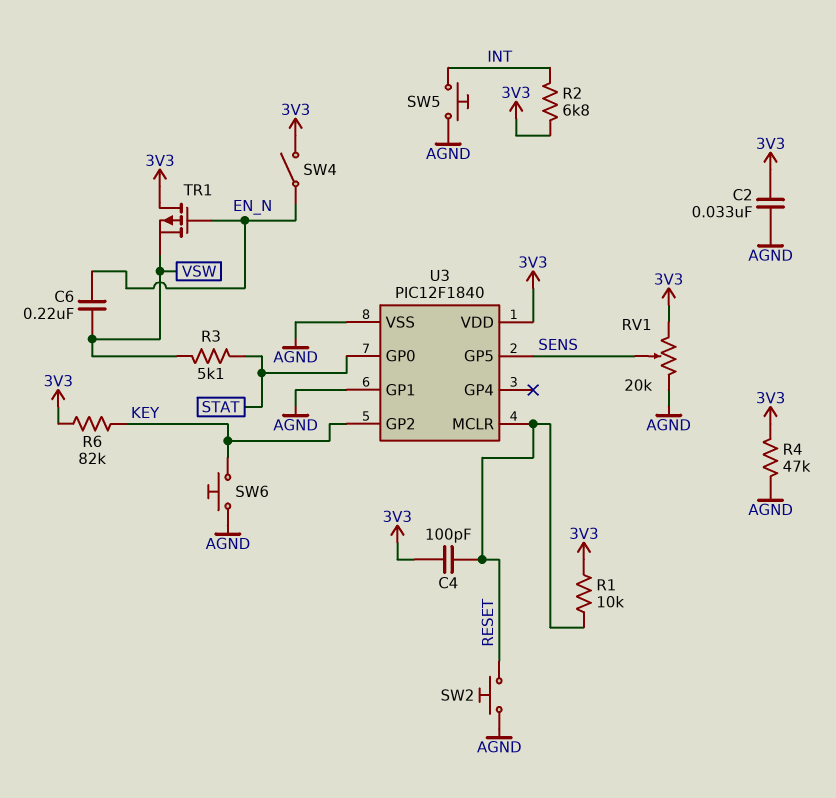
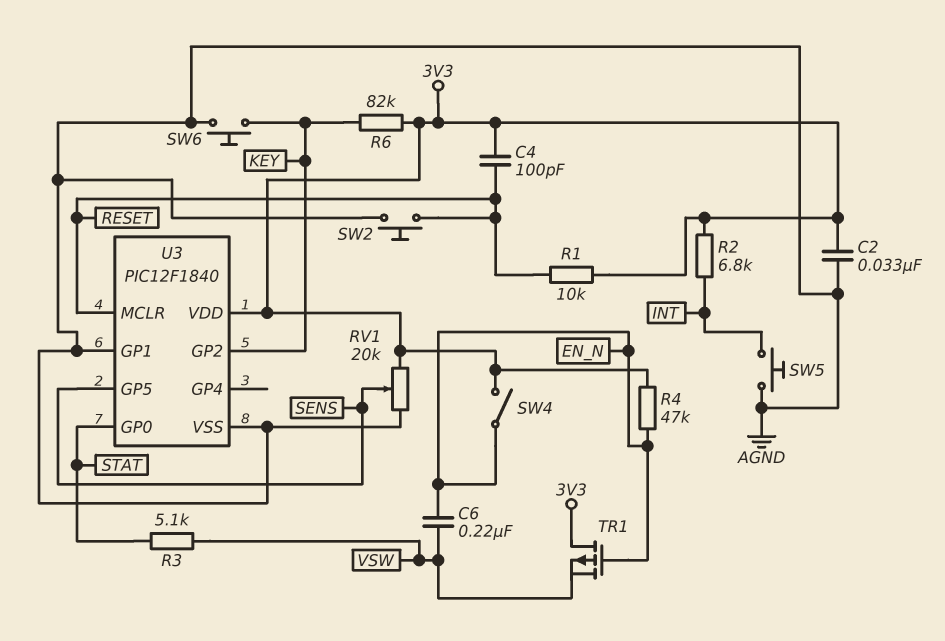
R4: 47k (3V3, AGND) -> 47k (3V3, EN_N)

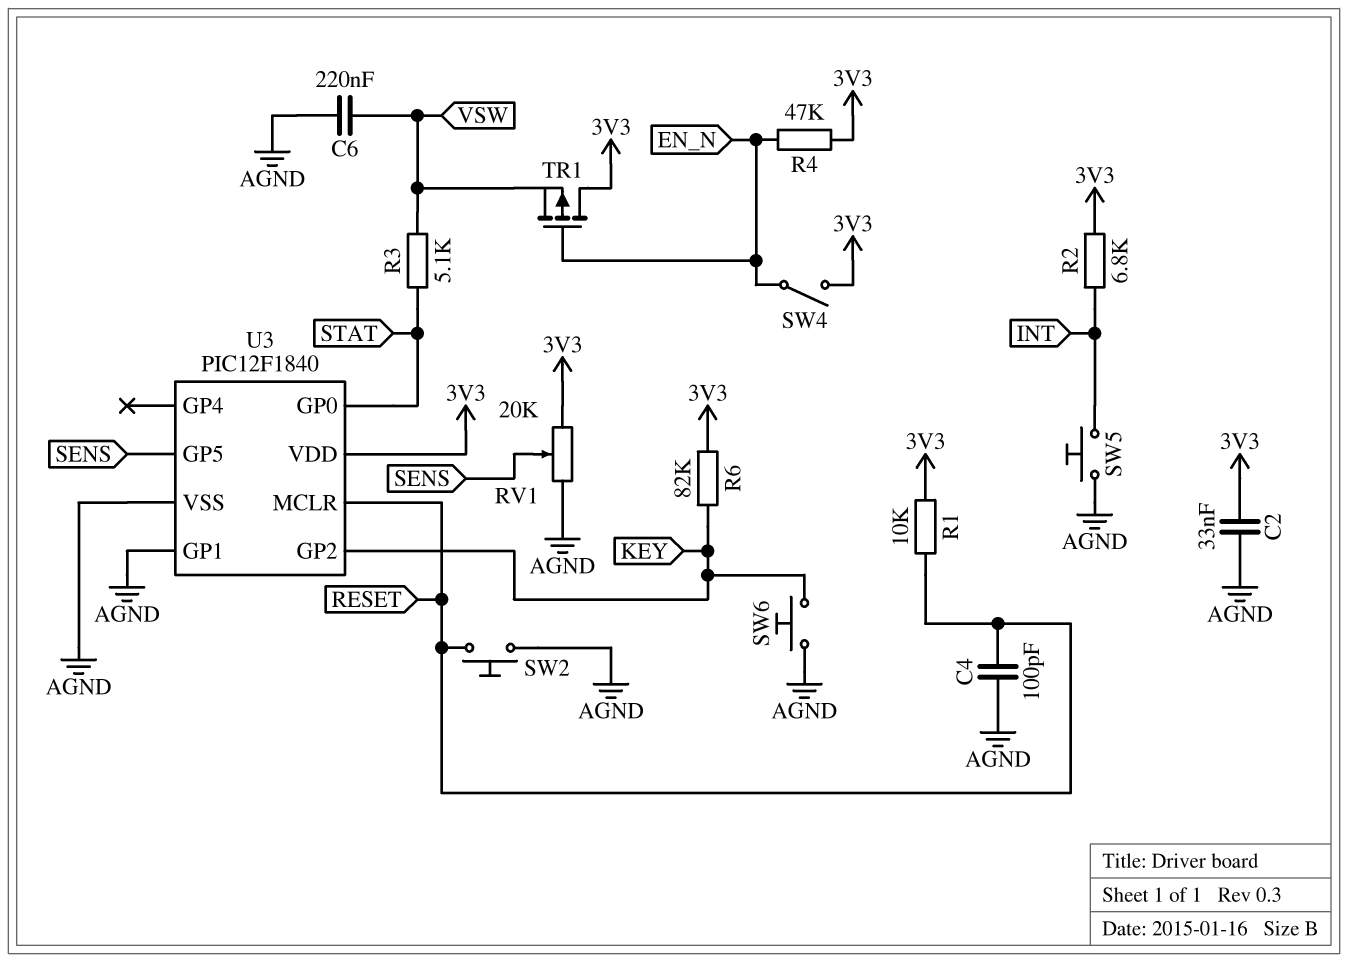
C4: 100pF (3V3, RESET) -> 100pF (AGND, RESET)
C6: 220nF (EN_N, VSW) -> 220nF (AGND, VSW)

